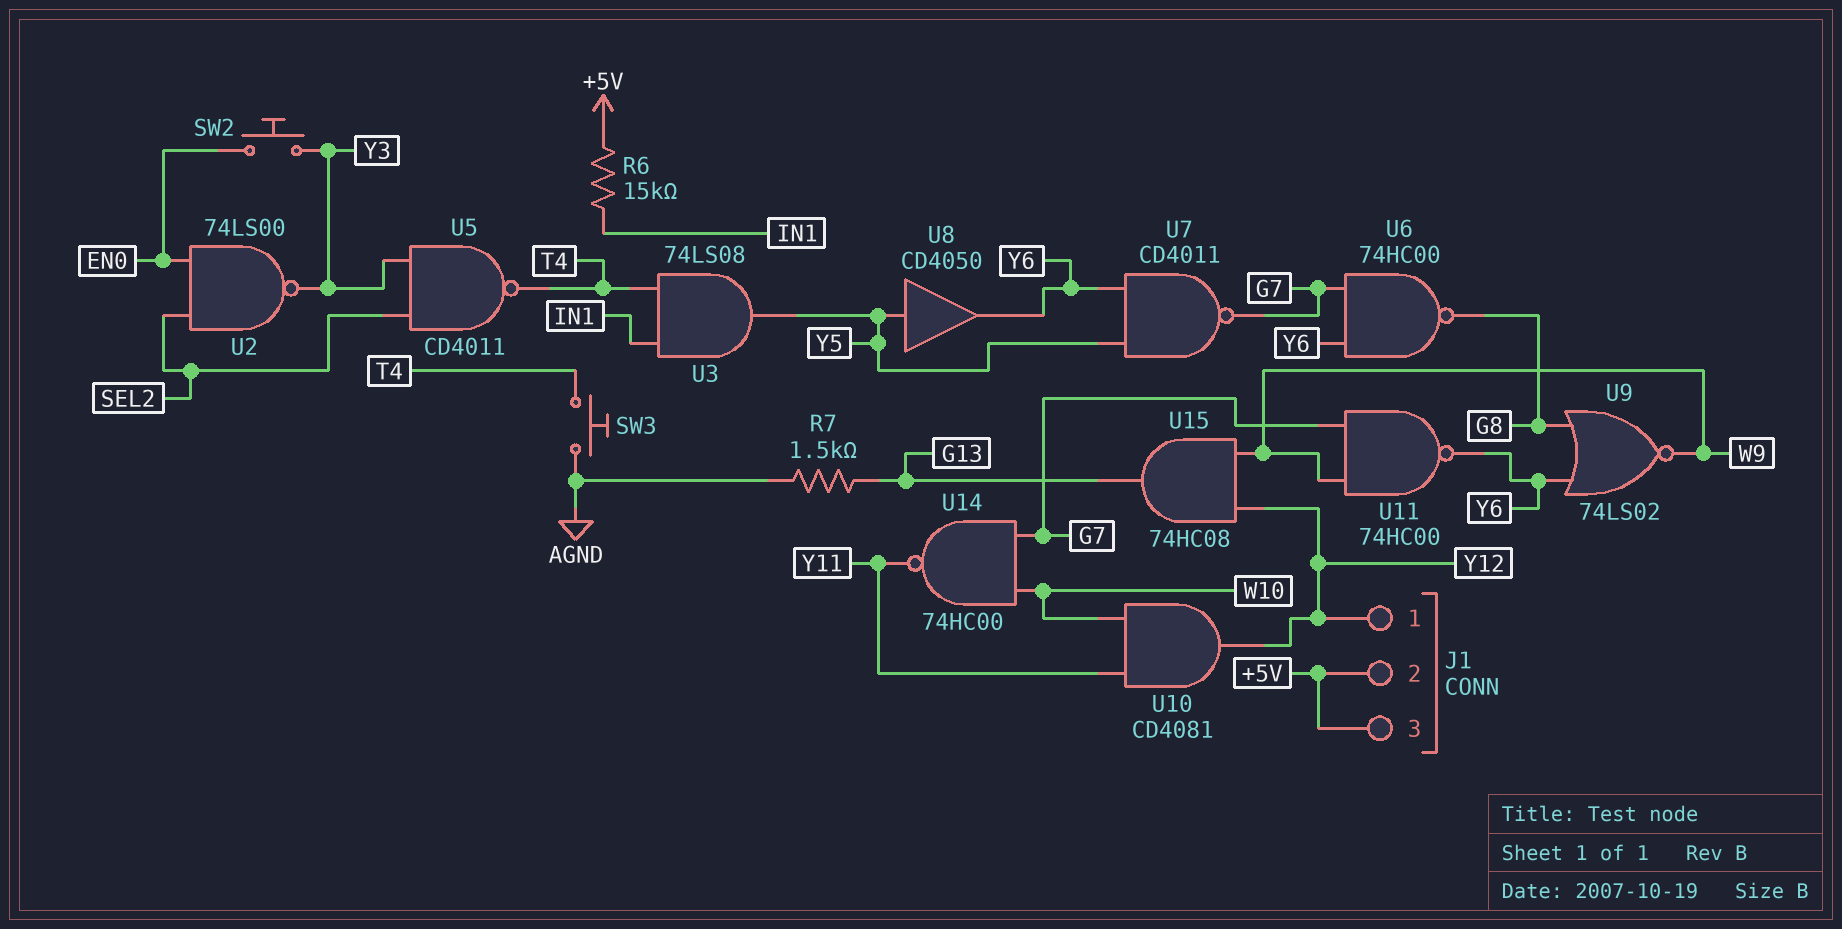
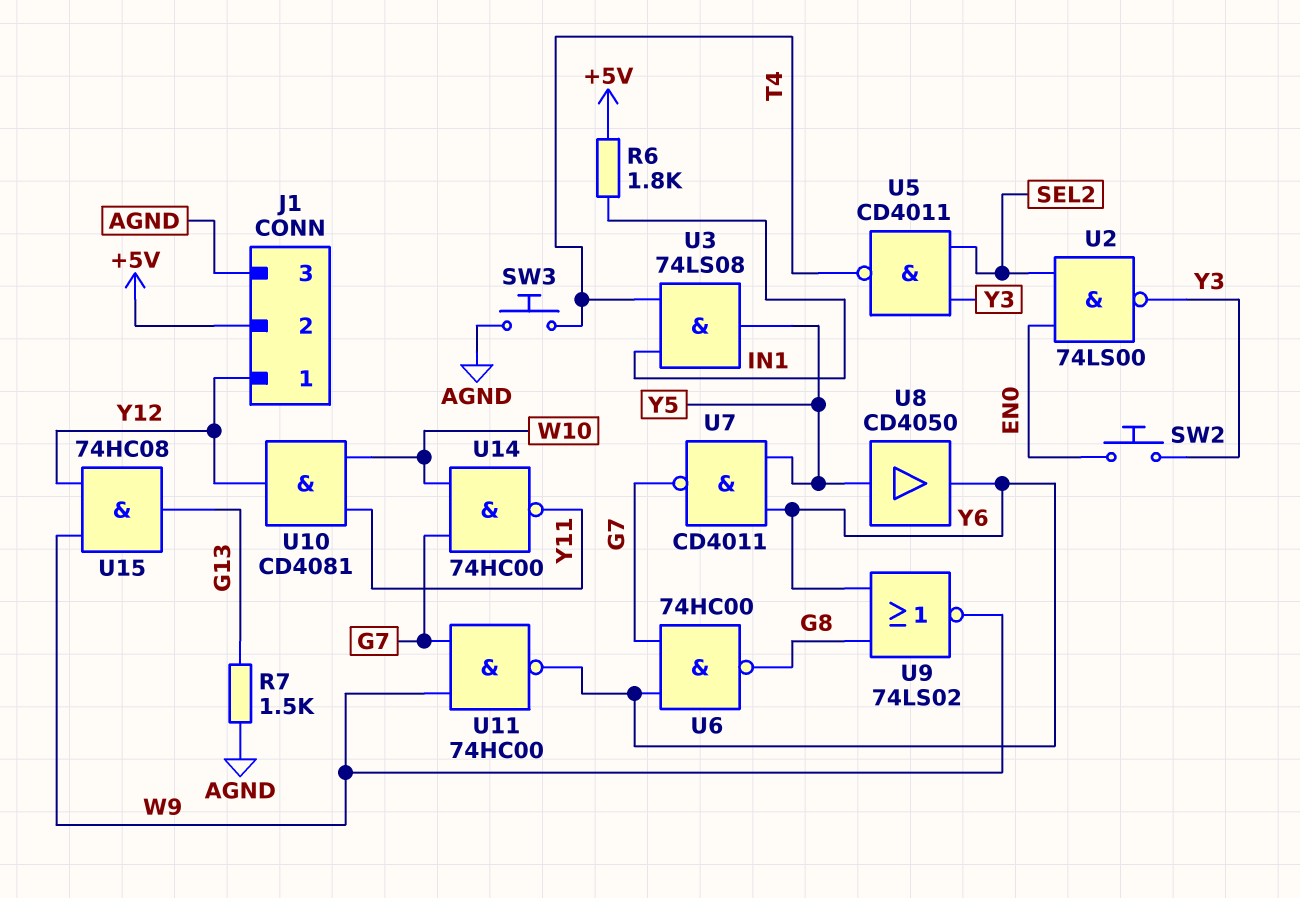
J1 pin 3: +5V -> AGND
R6: 15k (+5V, IN1) -> 1.8k (+5V, IN1)

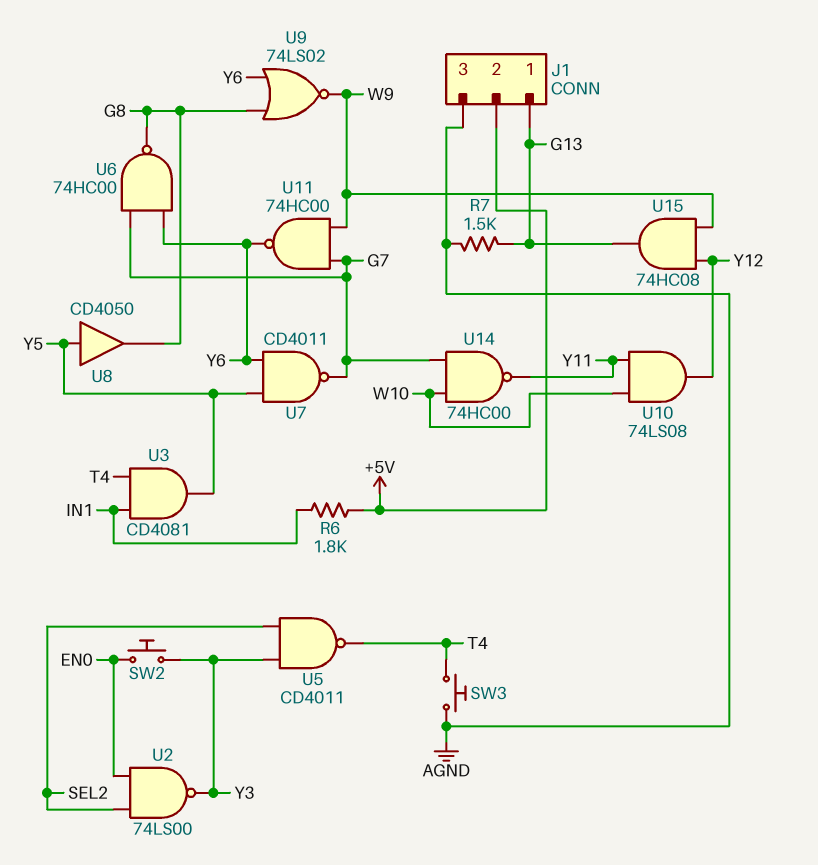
J1 pin 1: Y12 -> G13
U3: AND 74LS08 (in IN1, in T4, out Y5) -> AND CD4081 (in IN1, in T4, out Y5)
U8: buffer CD4050 (in Y5, out Y6) -> buffer CD4050 (in Y5, out G8)
U10: AND CD4081 (in W10, in Y11, out Y12) -> AND 74LS08 (in W10, in Y11, out Y12)

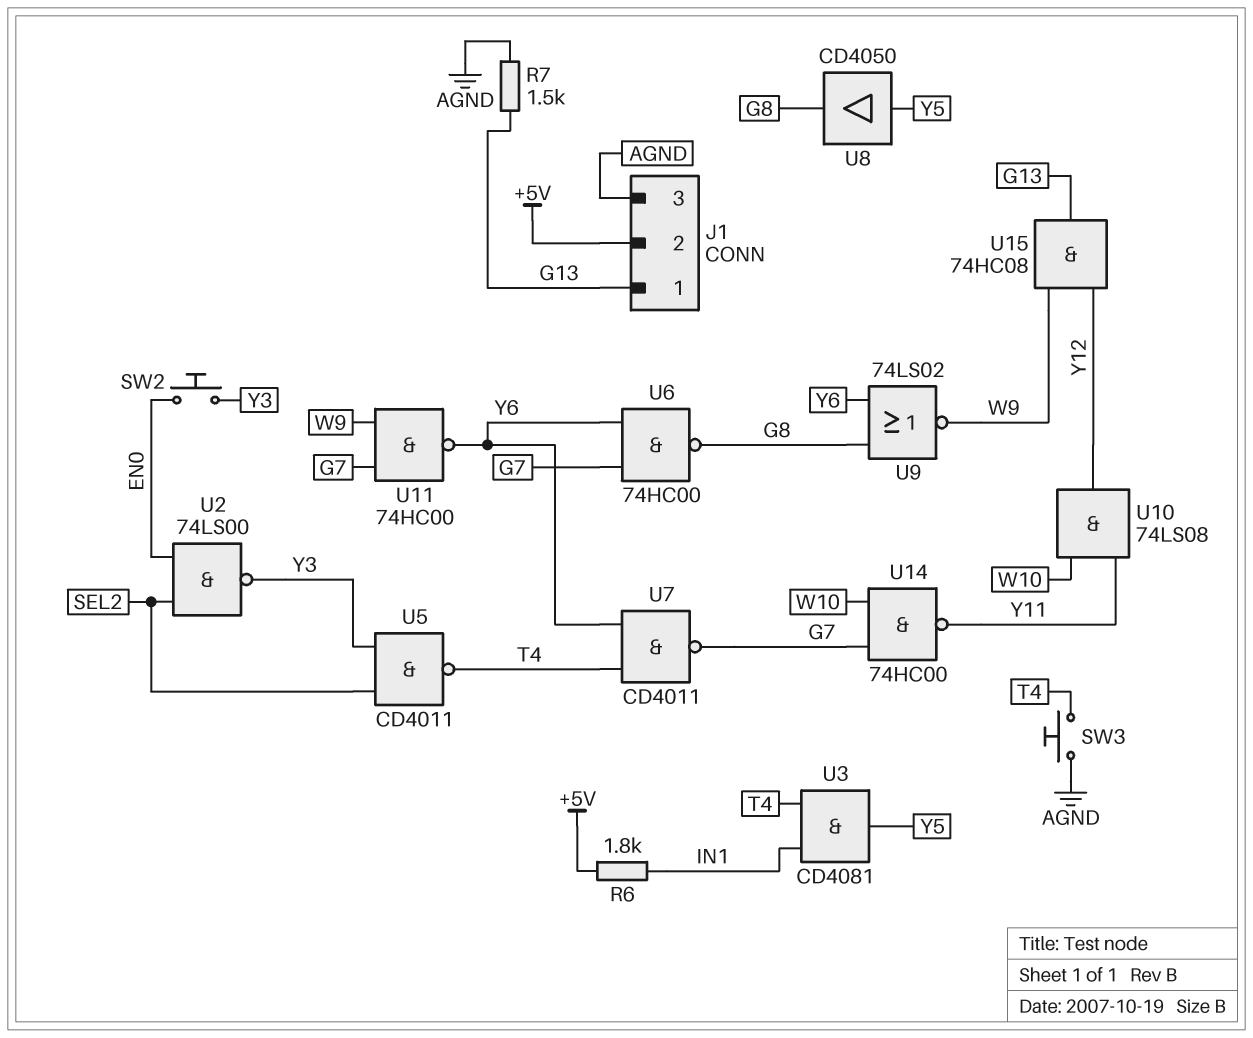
U7: NAND CD4011 (in Y5, in Y6, out G7) -> NAND CD4011 (in T4, in Y6, out G7)

